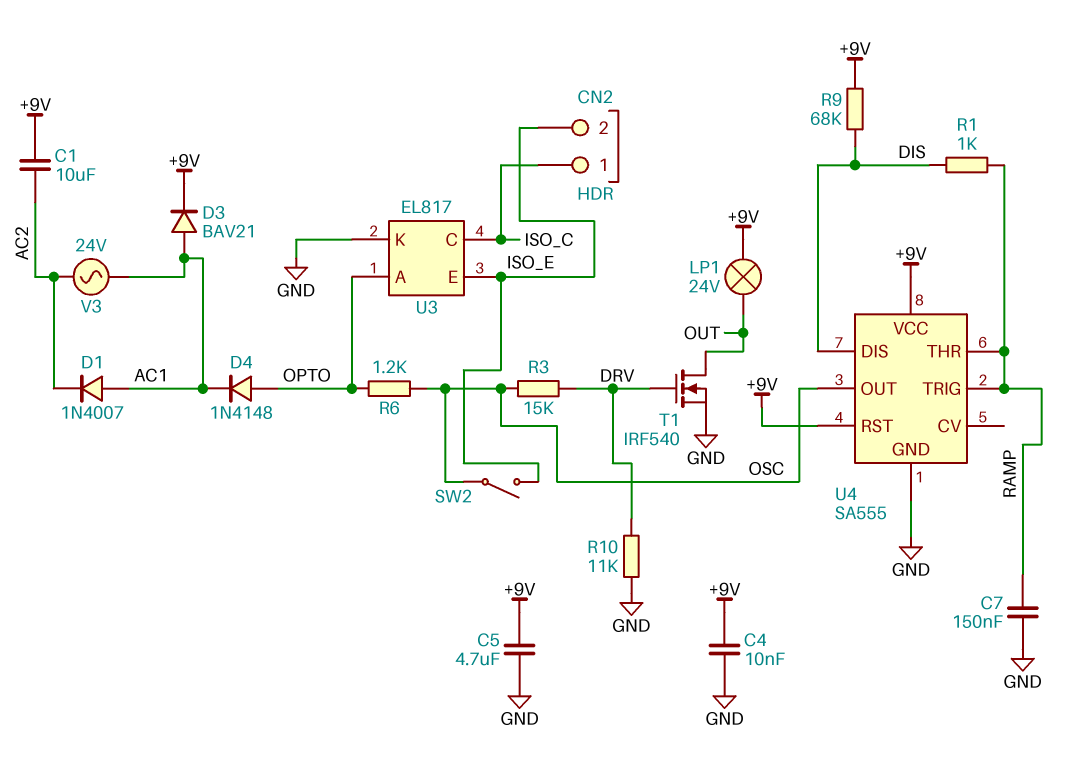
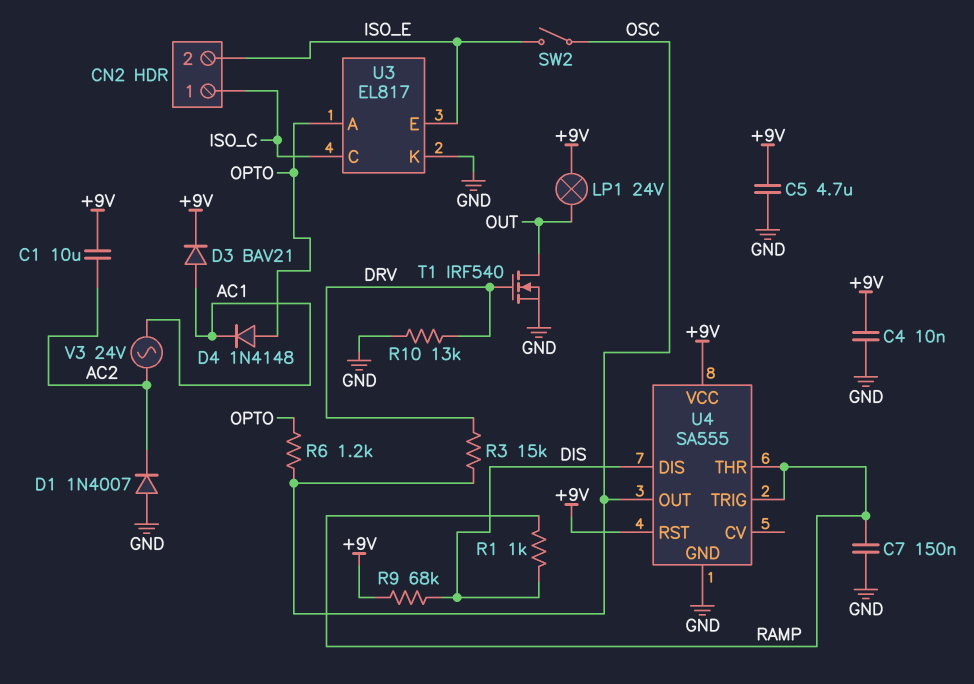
D1: diode 1N4007 (A AC1, K AC2) -> diode 1N4007 (A GND, K AC2)
R10: 11k (DRV, GND) -> 13k (DRV, GND)

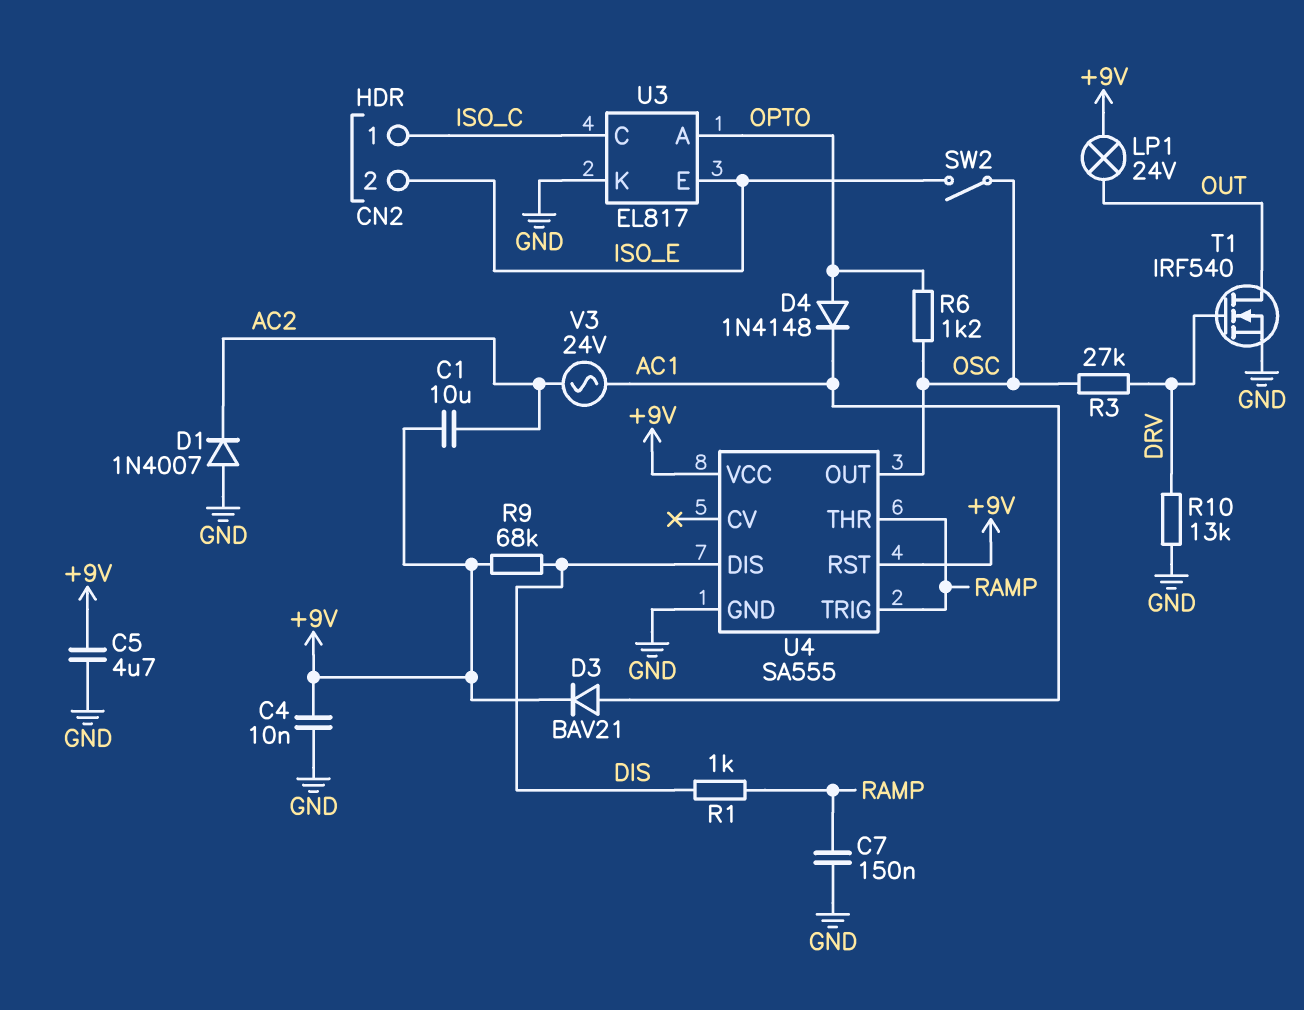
R3: 15k (DRV, OSC) -> 27k (DRV, OSC)

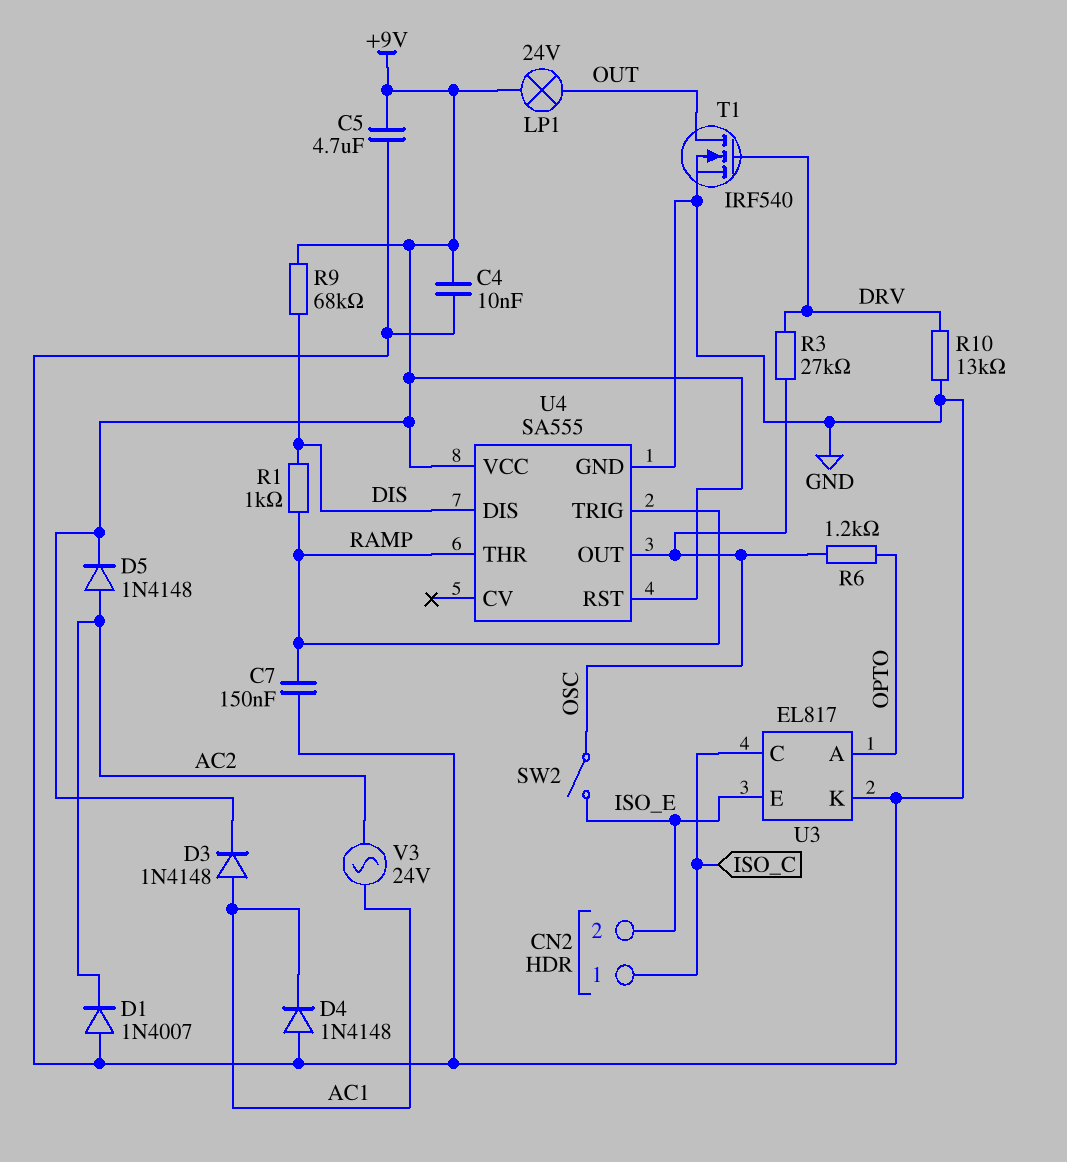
C1: 10uF (+9V, AC2) -> none
D3: diode BAV21 (A AC1, K +9V) -> diode 1N4148 (A AC1, K +9V)
D4: diode 1N4148 (A OPTO, K AC1) -> diode 1N4148 (A GND, K AC1)
D5: none -> diode 1N4148 (A AC2, K +9V)

